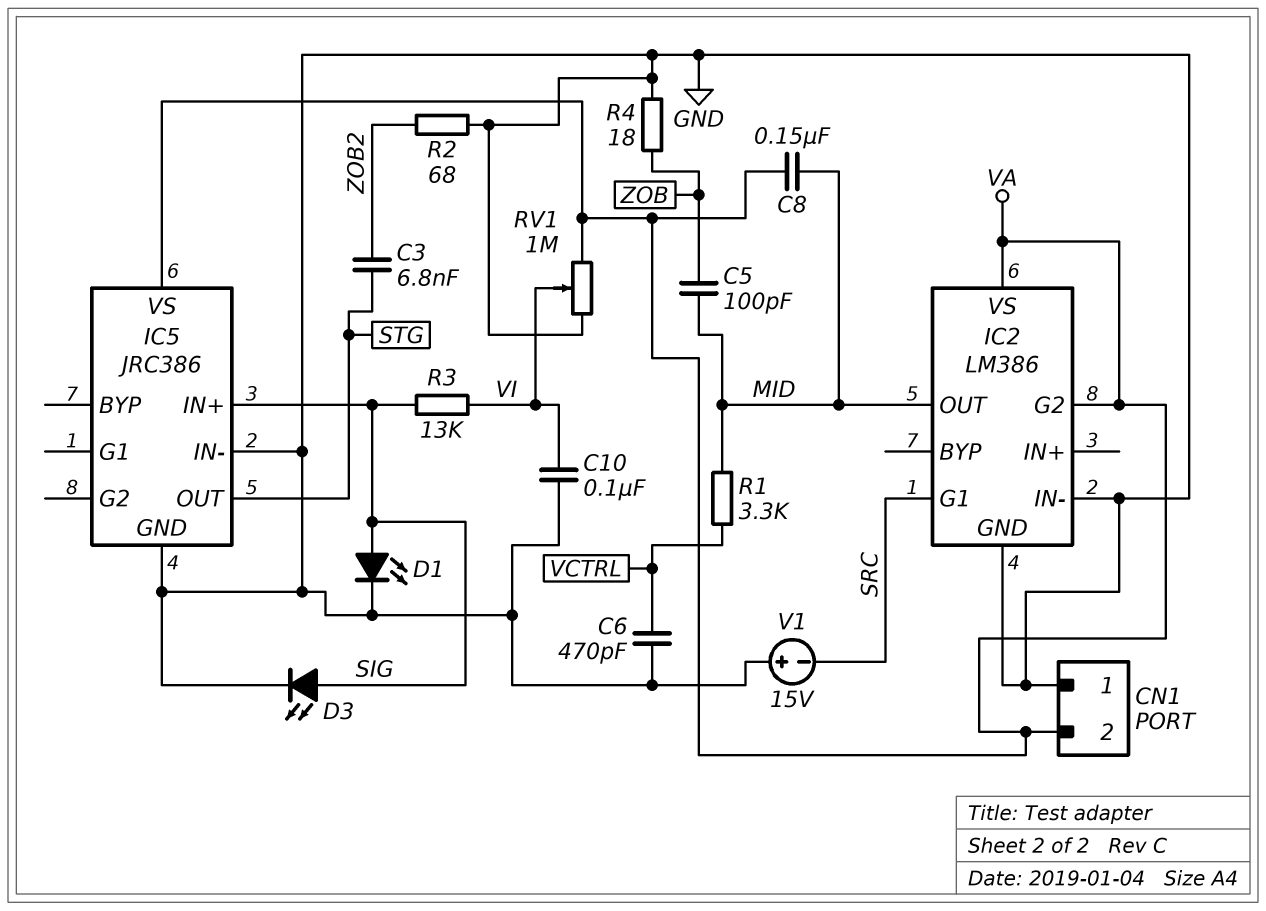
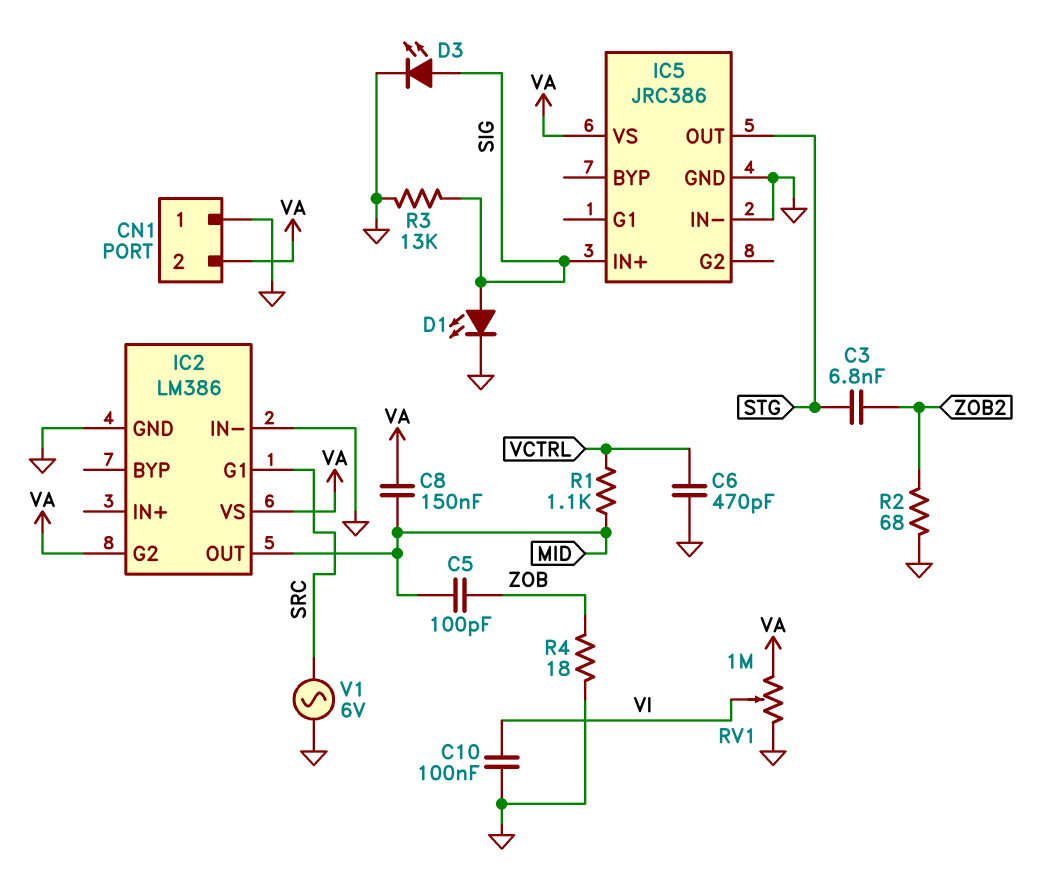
R1: 3.3k (MID, VCTRL) -> 1.1k (MID, VCTRL)
R3: 13k (SIG, VI) -> 13k (GND, SIG)
V1: 15V (plus GND, minus SRC) -> AC 6V (GND, SRC)

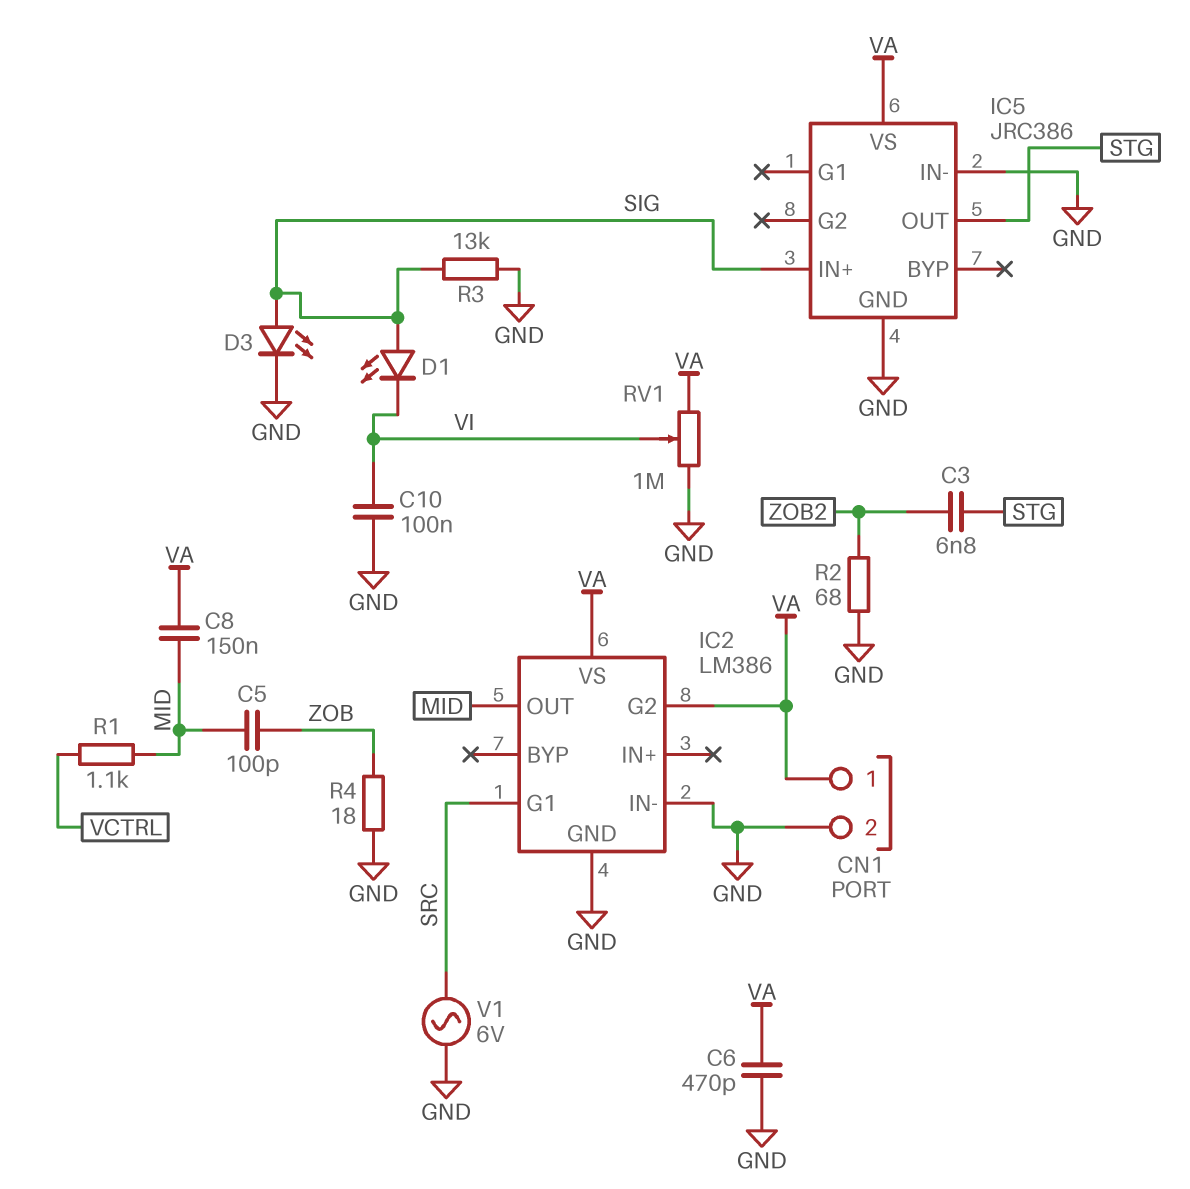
C6: 470pF (GND, VCTRL) -> 470pF (GND, VA)
CN1 pin 1: GND -> VA
CN1 pin 2: VA -> GND
D1: LED (A SIG, K GND) -> LED (A SIG, K VI)

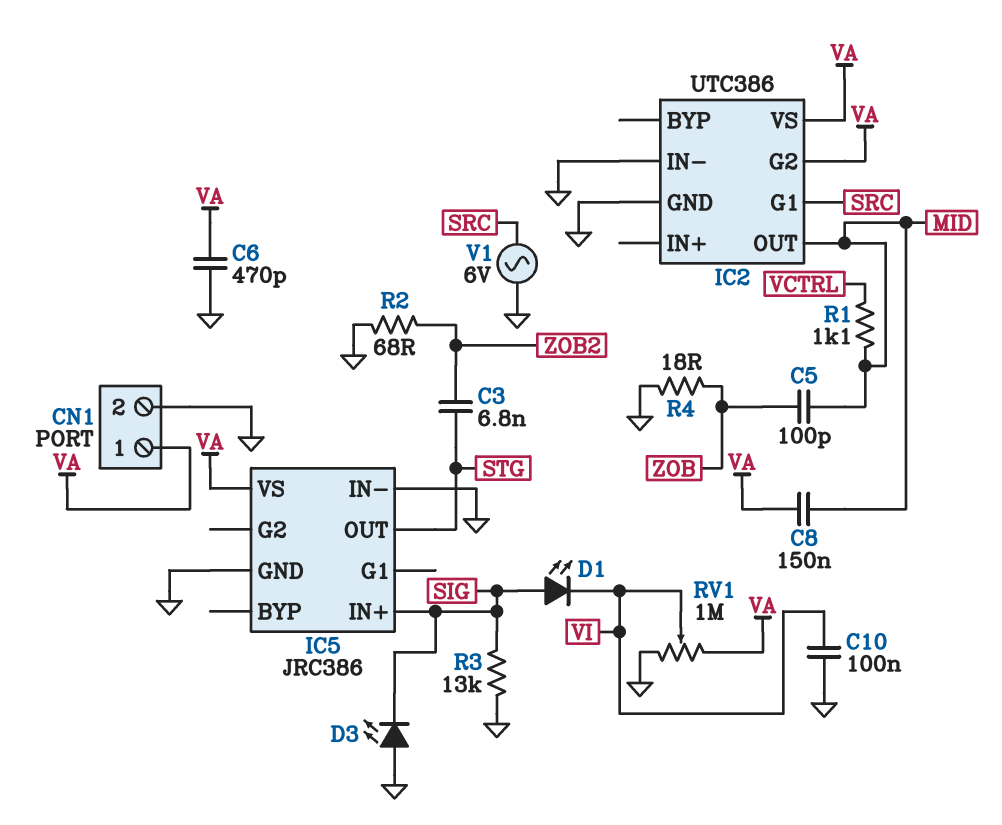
D3: LED (A SIG, K GND) -> LED (A GND, K SIG)
IC2: LM386 -> UTC386

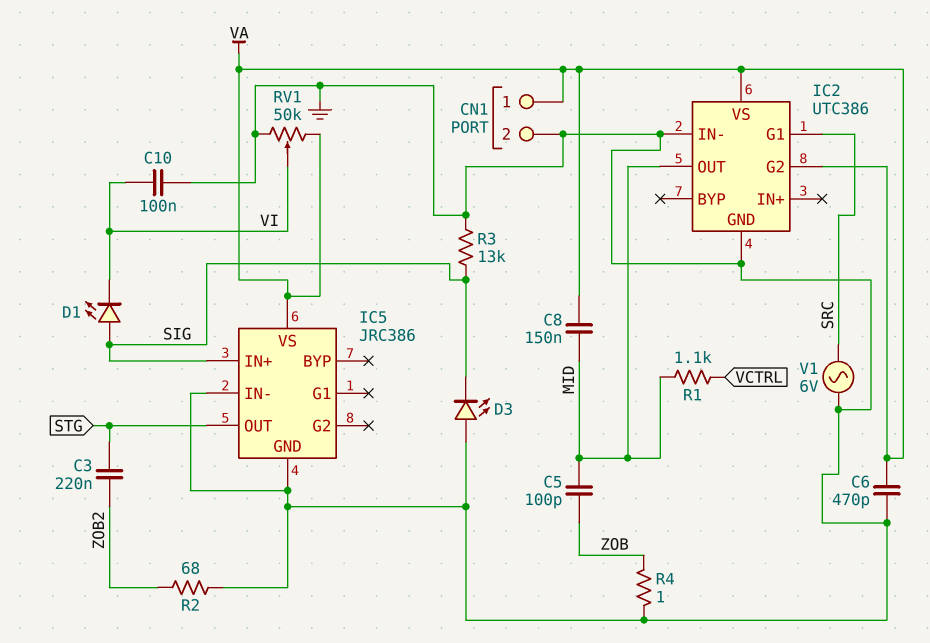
C3: 6.8nF (STG, ZOB2) -> 220nF (STG, ZOB2)
R4: 18 (GND, ZOB) -> 1 (GND, ZOB)
RV1: 1M (GND, VA, wiper VI) -> 50k (GND, VA, wiper VI)

